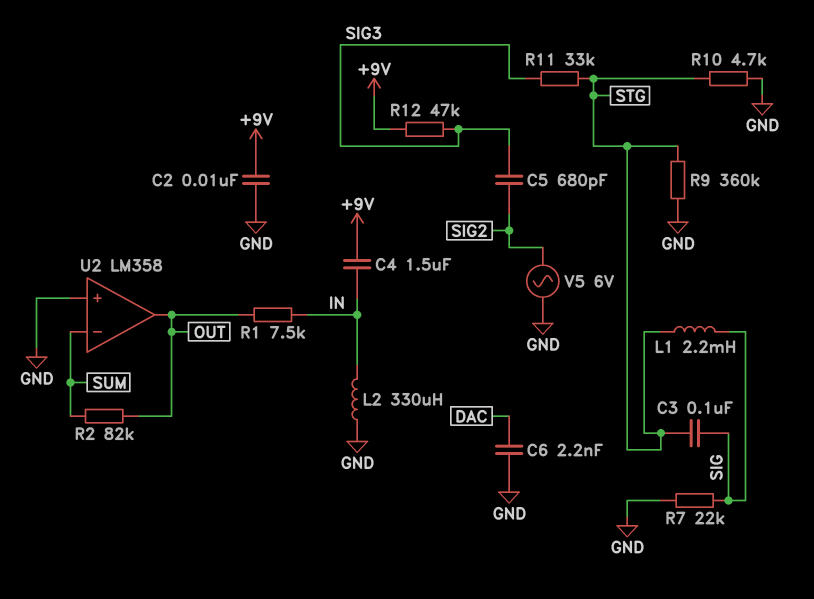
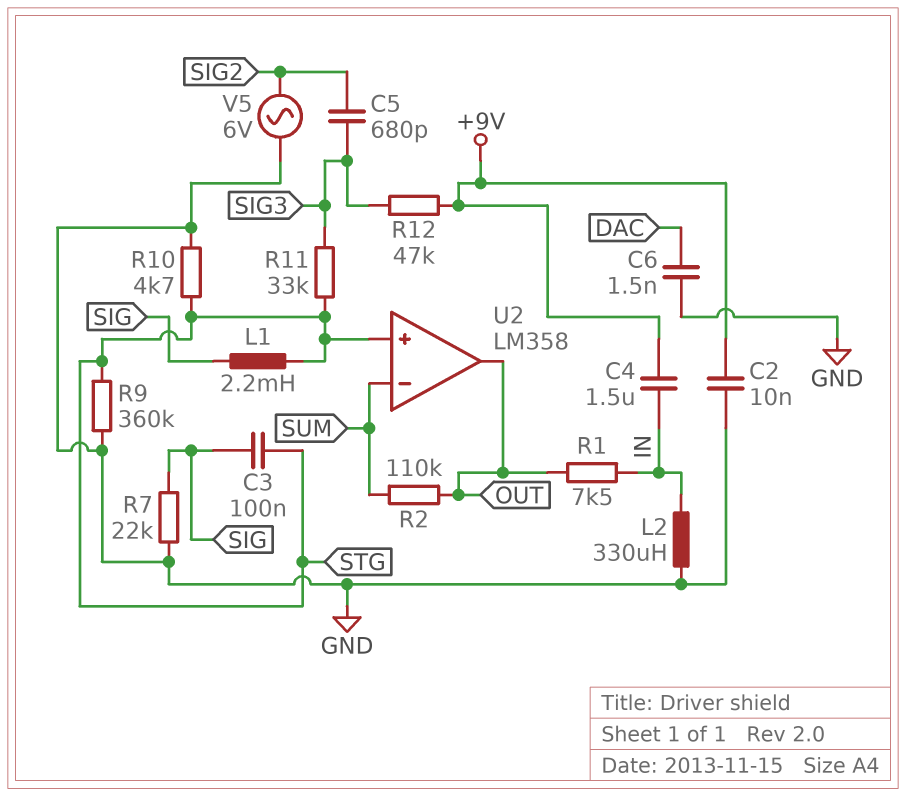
C6: 2.2nF (DAC, GND) -> 1.5nF (DAC, GND)
R2: 82k (OUT, SUM) -> 110k (OUT, SUM)
U2 pin in+: GND -> STG

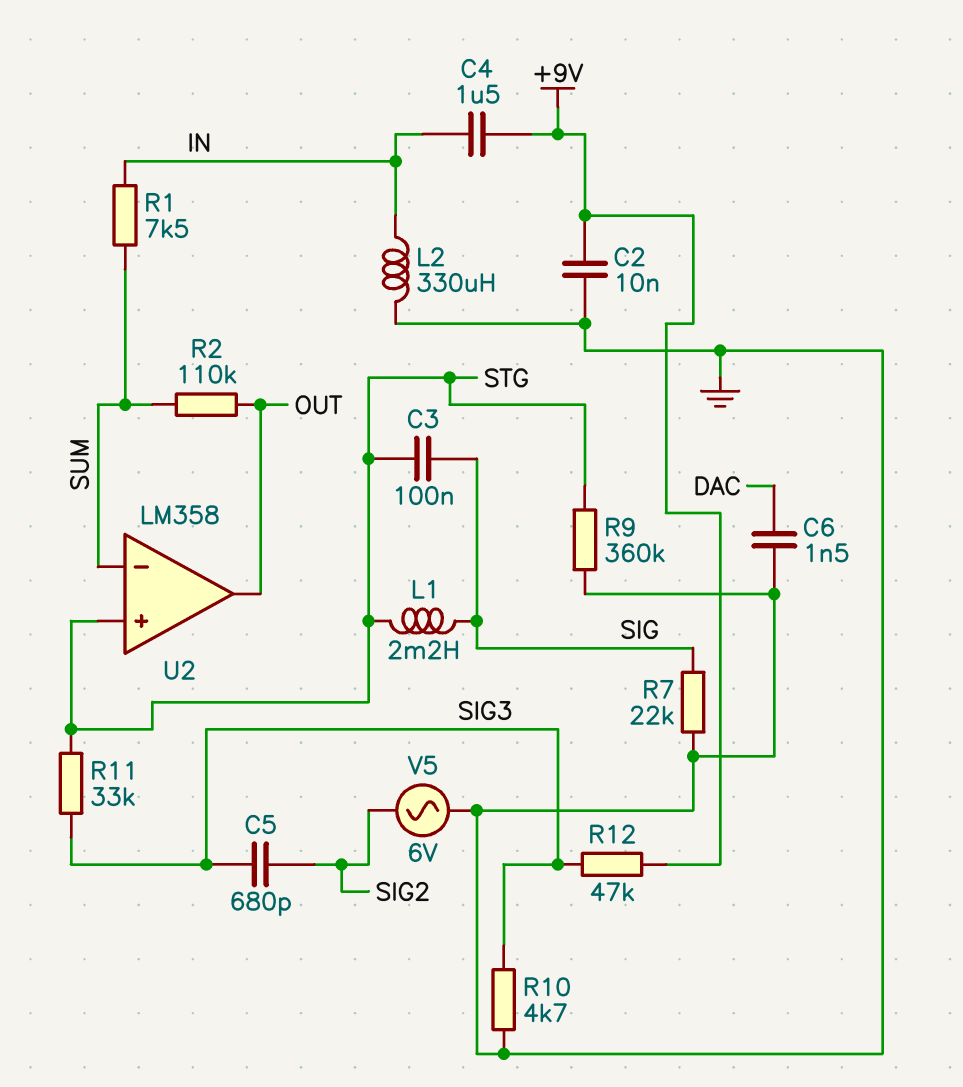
R1: 7.5k (IN, OUT) -> 7.5k (IN, SUM)
R10: 4.7k (GND, STG) -> 4.7k (GND, SIG3)

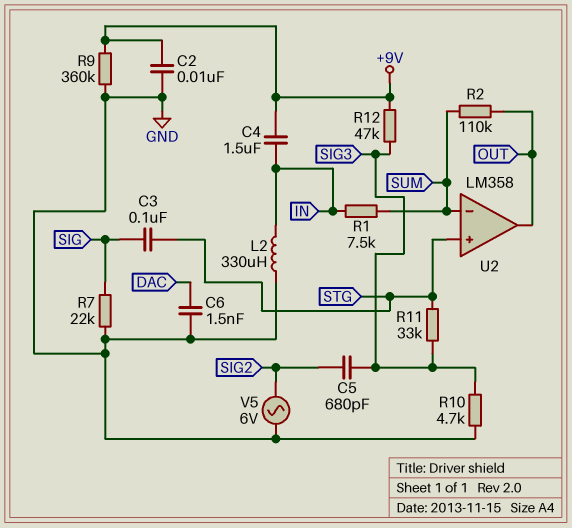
L1: 2.2mH (SIG, STG) -> none
R9: 360k (GND, STG) -> 360k (+9V, GND)

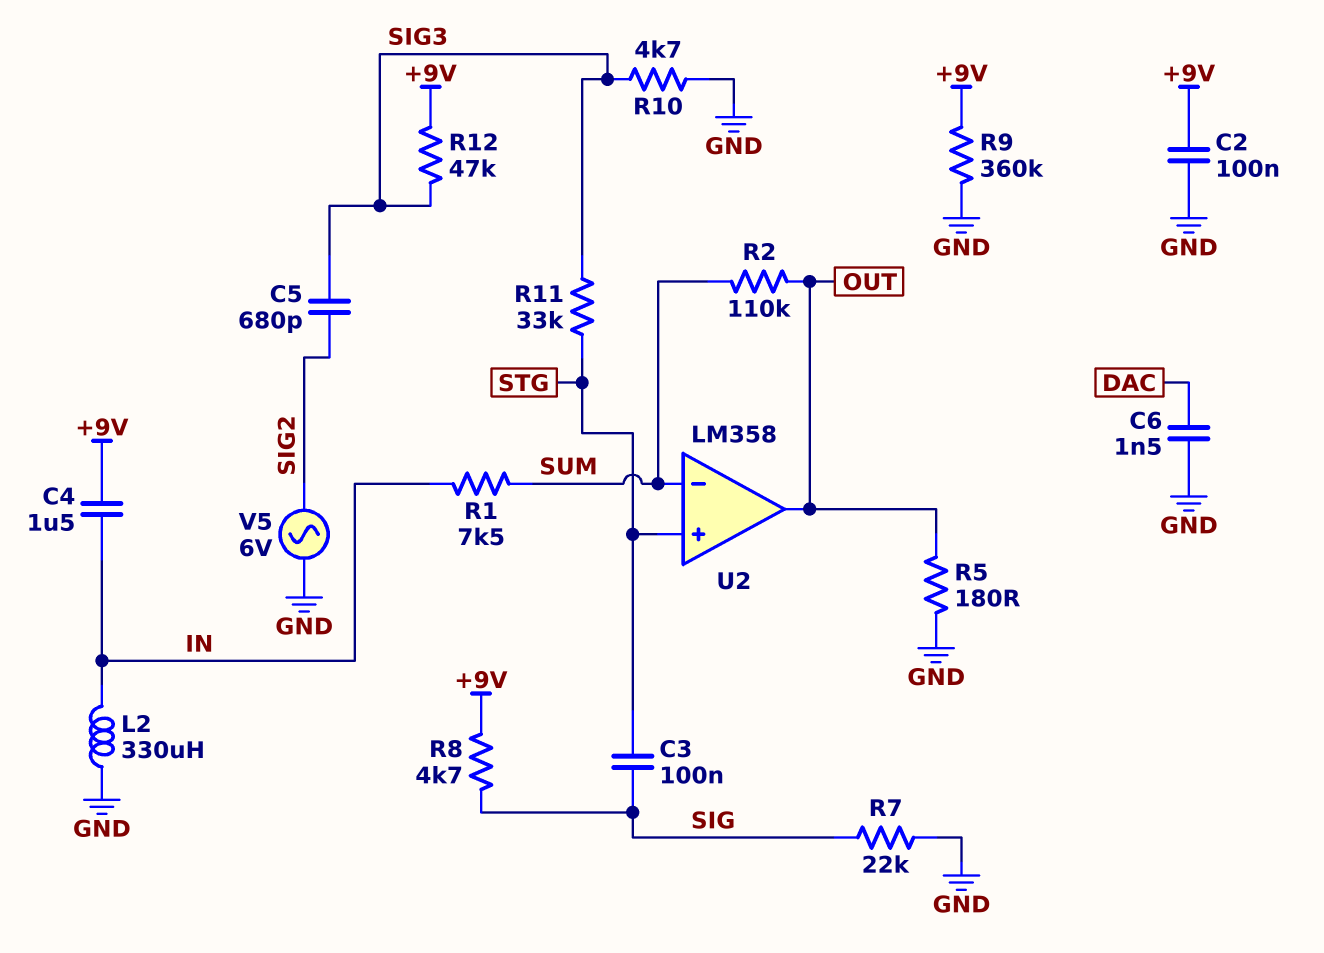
C2: 10nF (+9V, GND) -> 100nF (+9V, GND)
R5: none -> 180 (GND, OUT)
R8: none -> 4.7k (+9V, SIG)

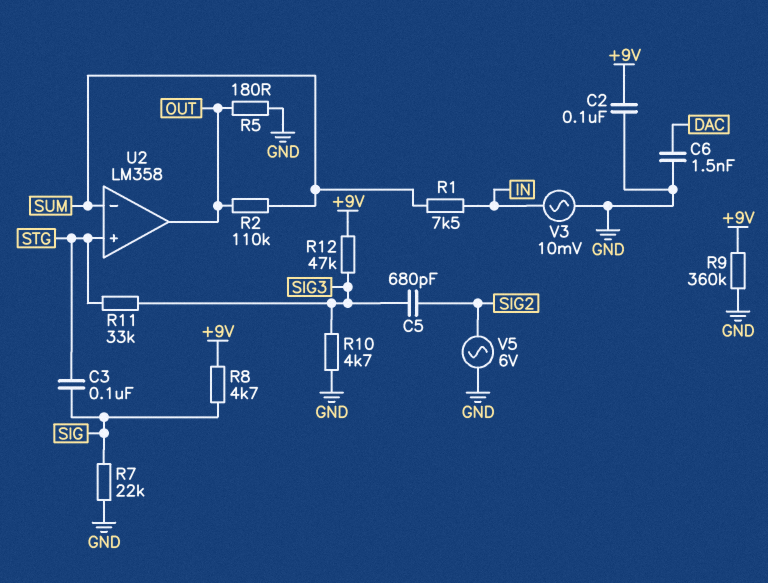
C4: 1.5uF (+9V, IN) -> none
L2: 330uH (GND, IN) -> none
V3: none -> AC 10mV (GND, IN)

